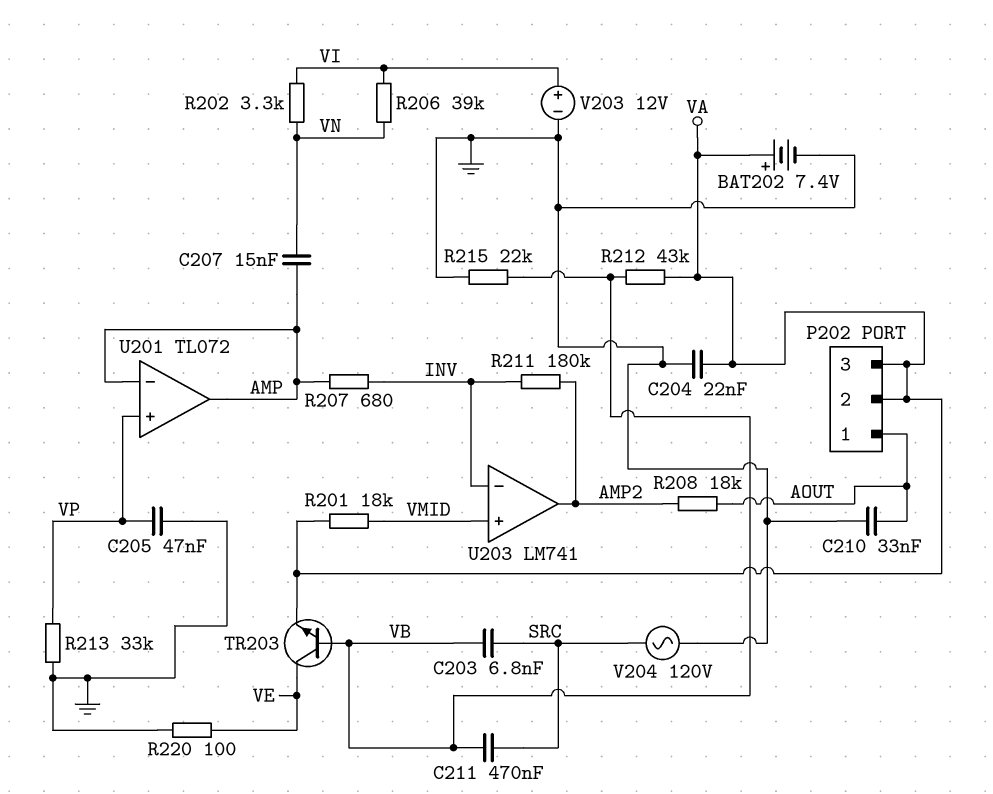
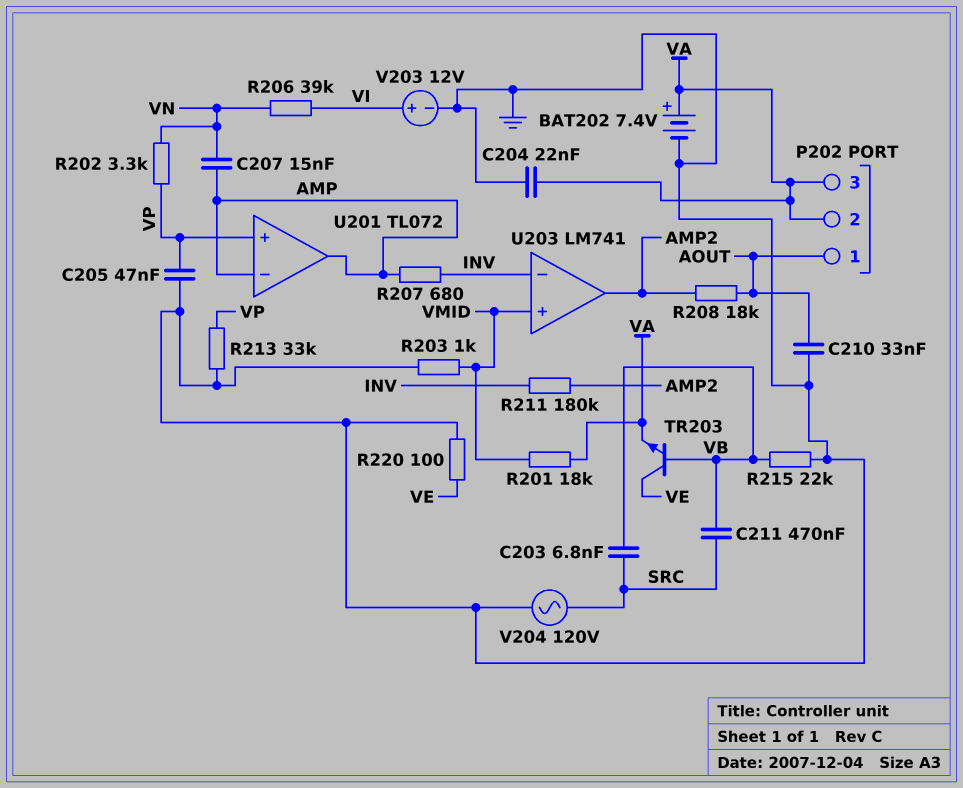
R202: 3.3k (VI, VN) -> 3.3k (VN, VP)
R203: none -> 1k (GND, VMID)
R212: 43k (VA, VB) -> none

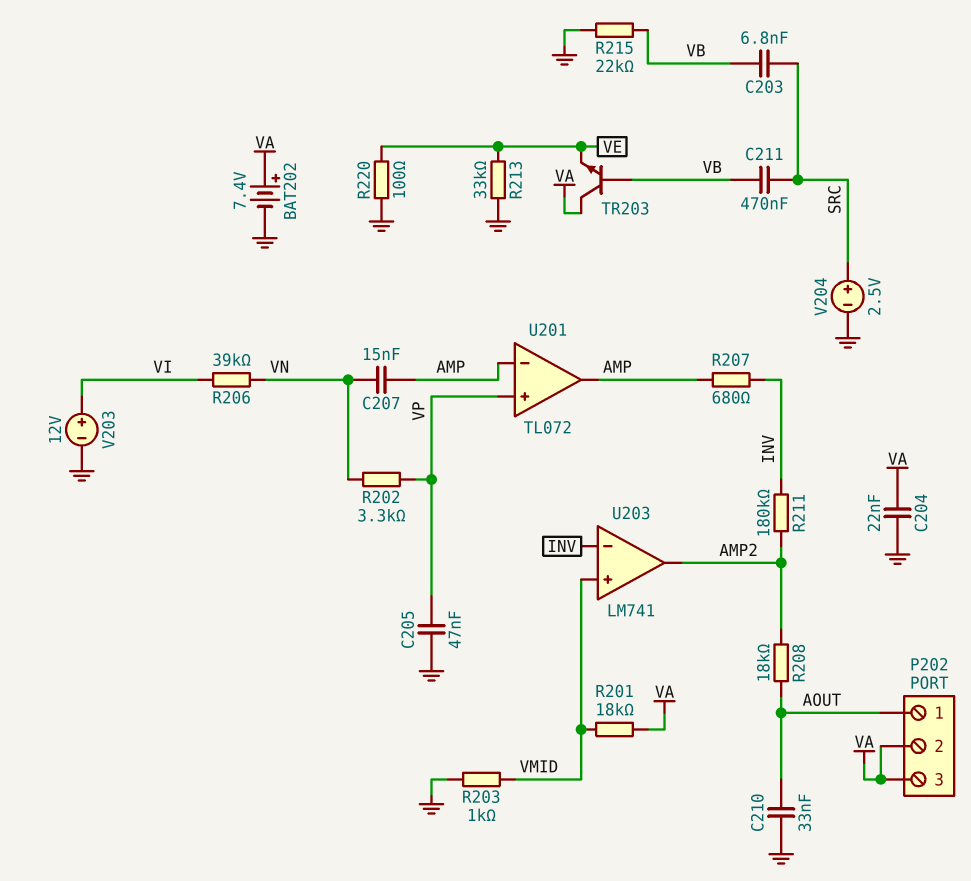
R213: 33k (GND, VP) -> 33k (GND, VE)
TR203: NPN (B VB, C VE, E VA) -> NPN (B VB, C VA, E VE)
V204: AC 120V (GND, SRC) -> 2.5V (plus SRC, minus GND)

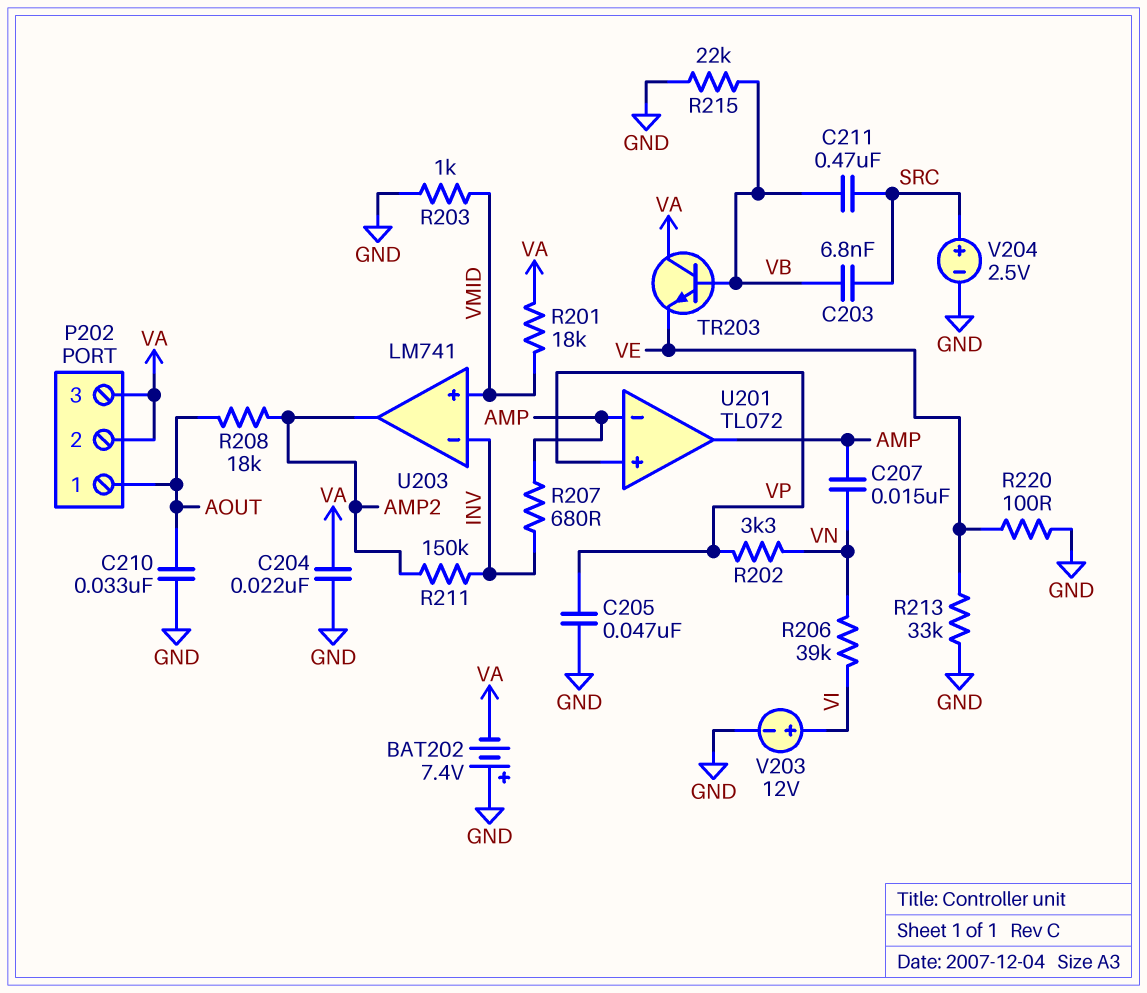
BAT202: 7.4V (plus VA, minus GND) -> 7.4V (plus GND, minus VA)
R211: 180k (AMP2, INV) -> 150k (AMP2, INV)

